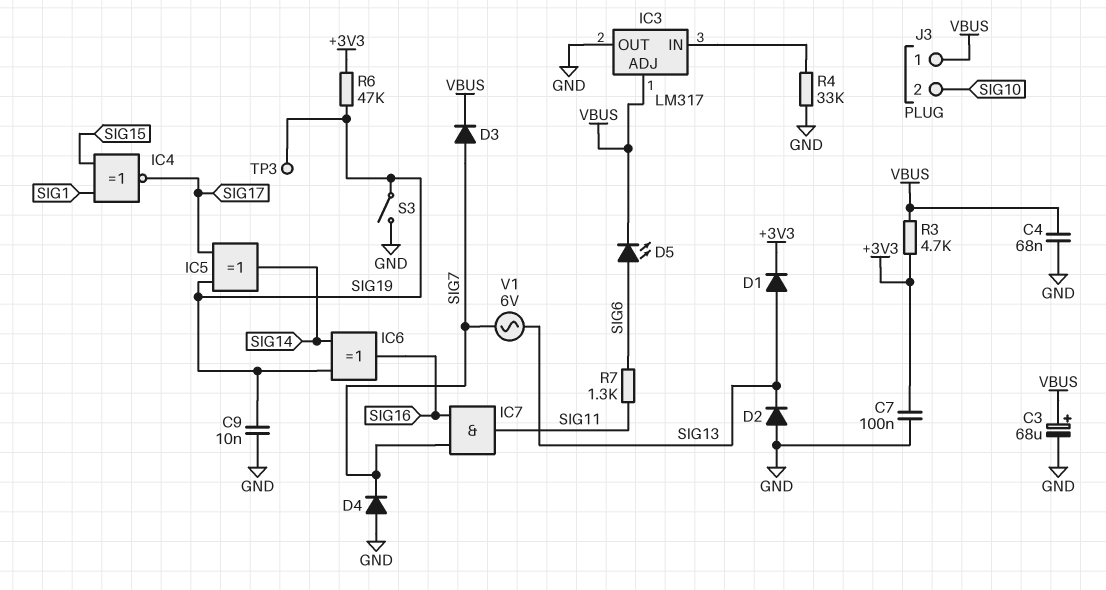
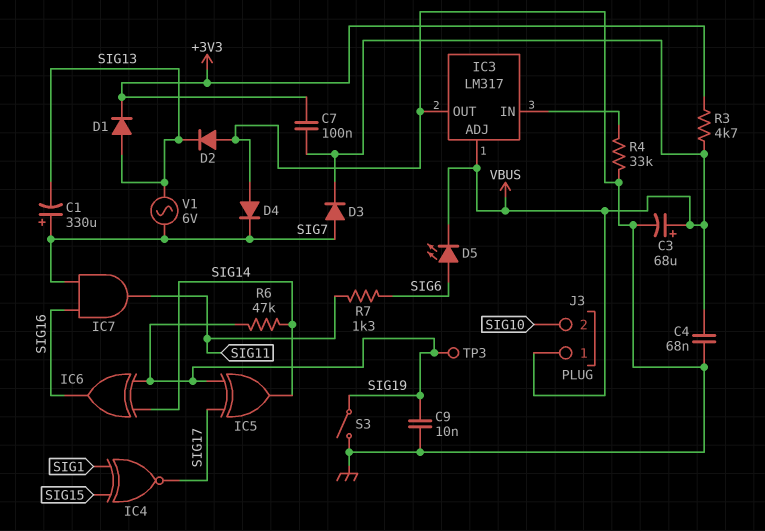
C1: none -> 330uF (plus SIG7, minus SIG13)
C7: 100nF (+3V3, GND) -> 100nF (+3V3, VBUS)
R6: 47k (+3V3, SIG19) -> 47k (SIG14, SIG19)

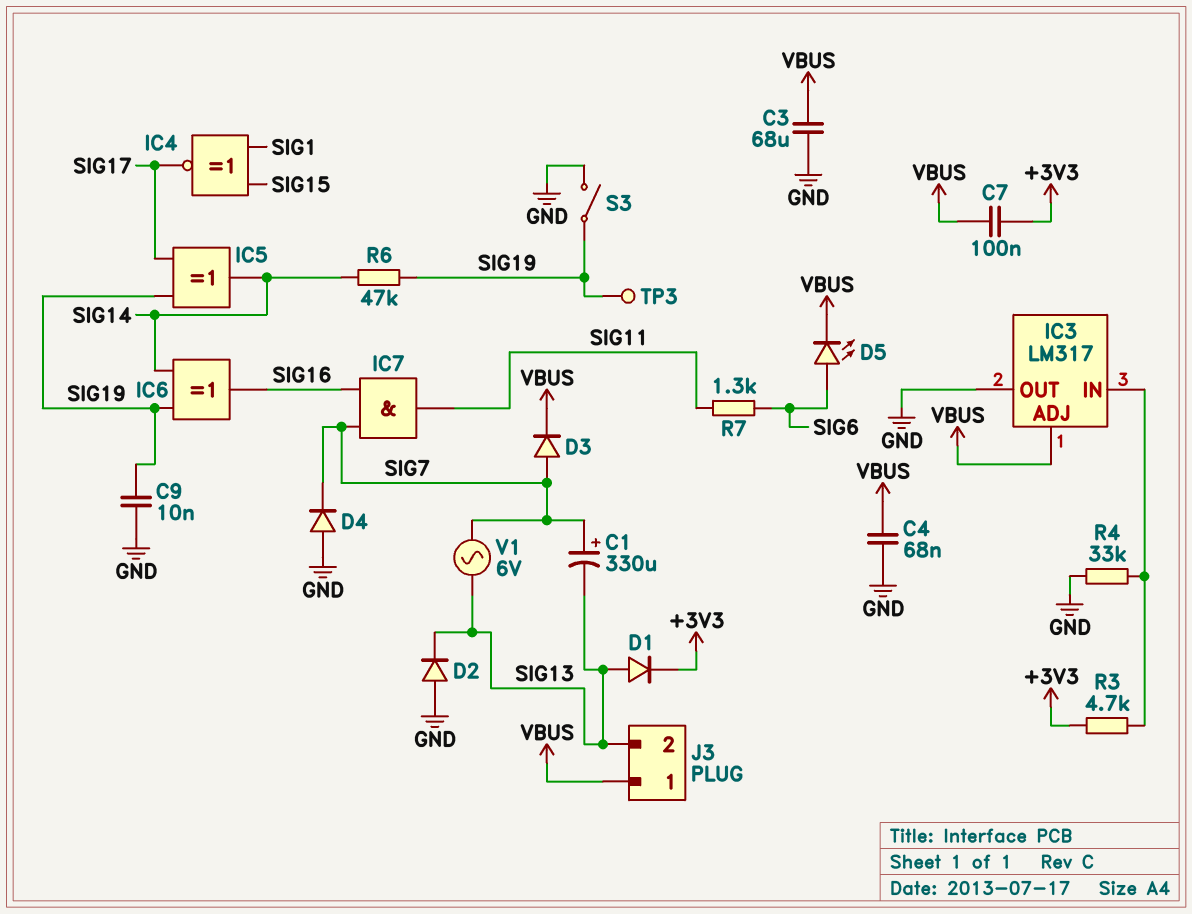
C3: 68uF (plus VBUS, minus GND) -> 68uF (GND, VBUS)
J3 pin 2: SIG10 -> SIG13
R3: 4.7k (+3V3, VBUS) -> 4.7k (+3V3, IC3/IN)

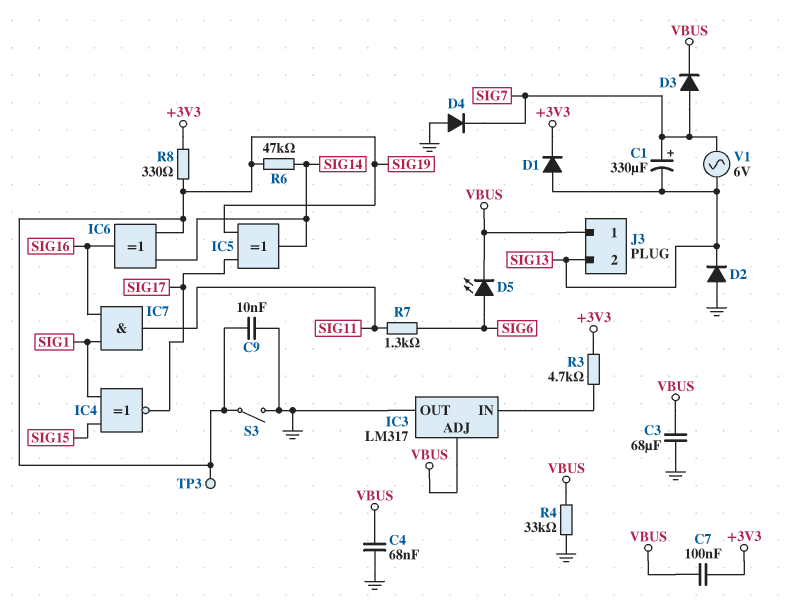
IC7: AND (in SIG7, in SIG16, out SIG11) -> AND (in SIG1, in SIG16, out SIG11)
R4: 33k (GND, IC3/IN) -> 33k (GND, VBUS)
R8: none -> 330 (+3V3, SIG19)

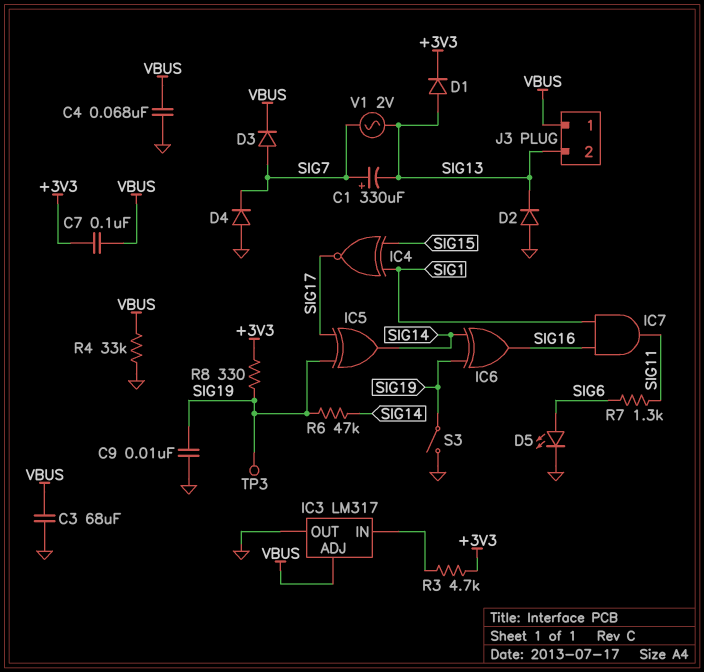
D5: LED (A SIG6, K VBUS) -> LED (A SIG6, K GND)
V1: AC 6V (SIG7, SIG13) -> AC 2V (SIG7, SIG13)

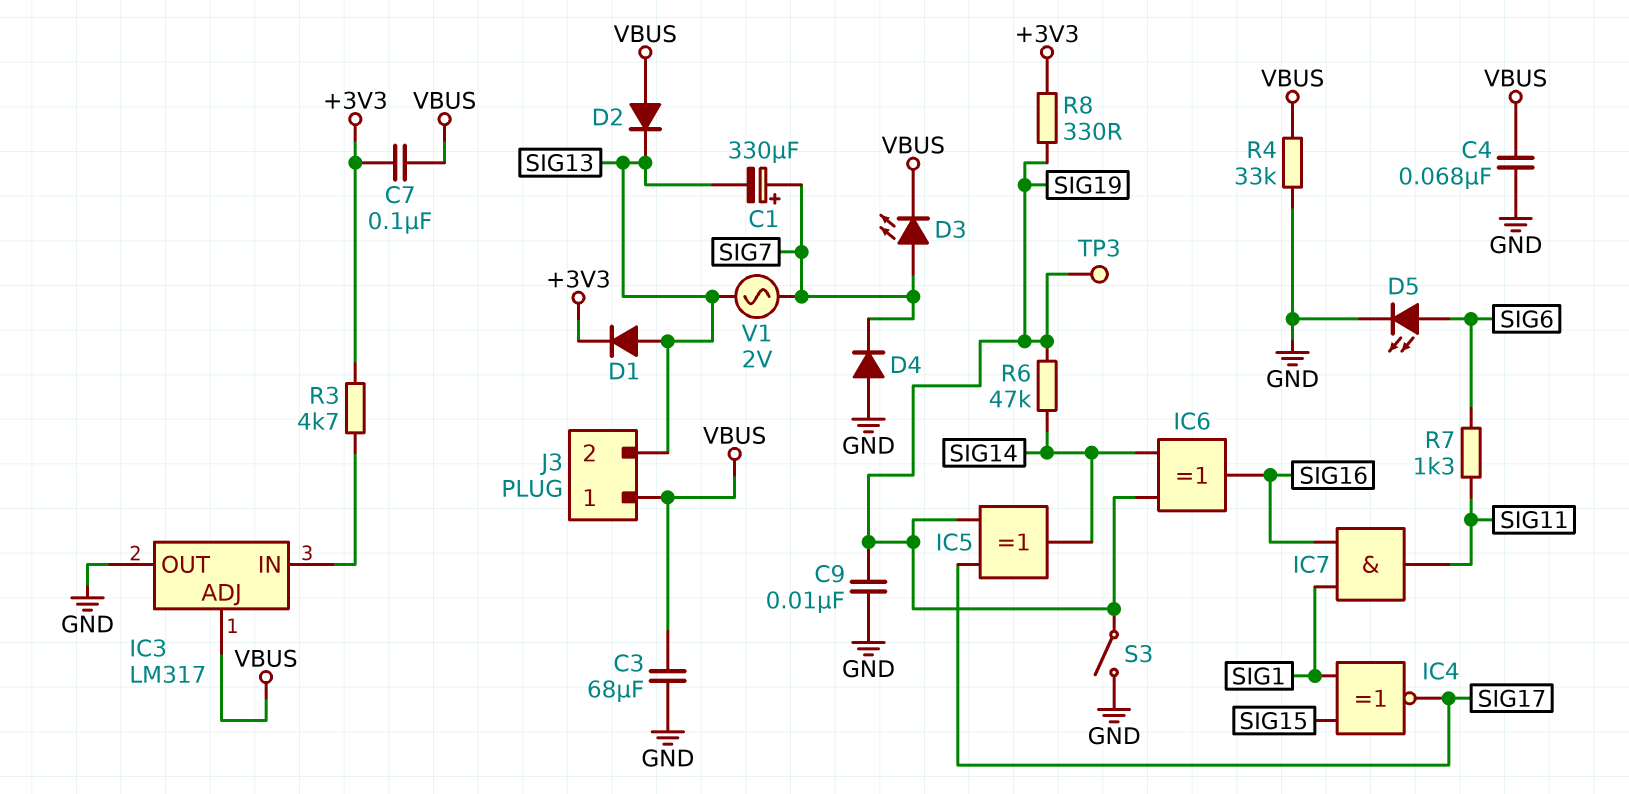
D2: diode (A GND, K SIG13) -> diode (A VBUS, K SIG13)
D3: diode (A SIG7, K VBUS) -> LED (A SIG7, K VBUS)

